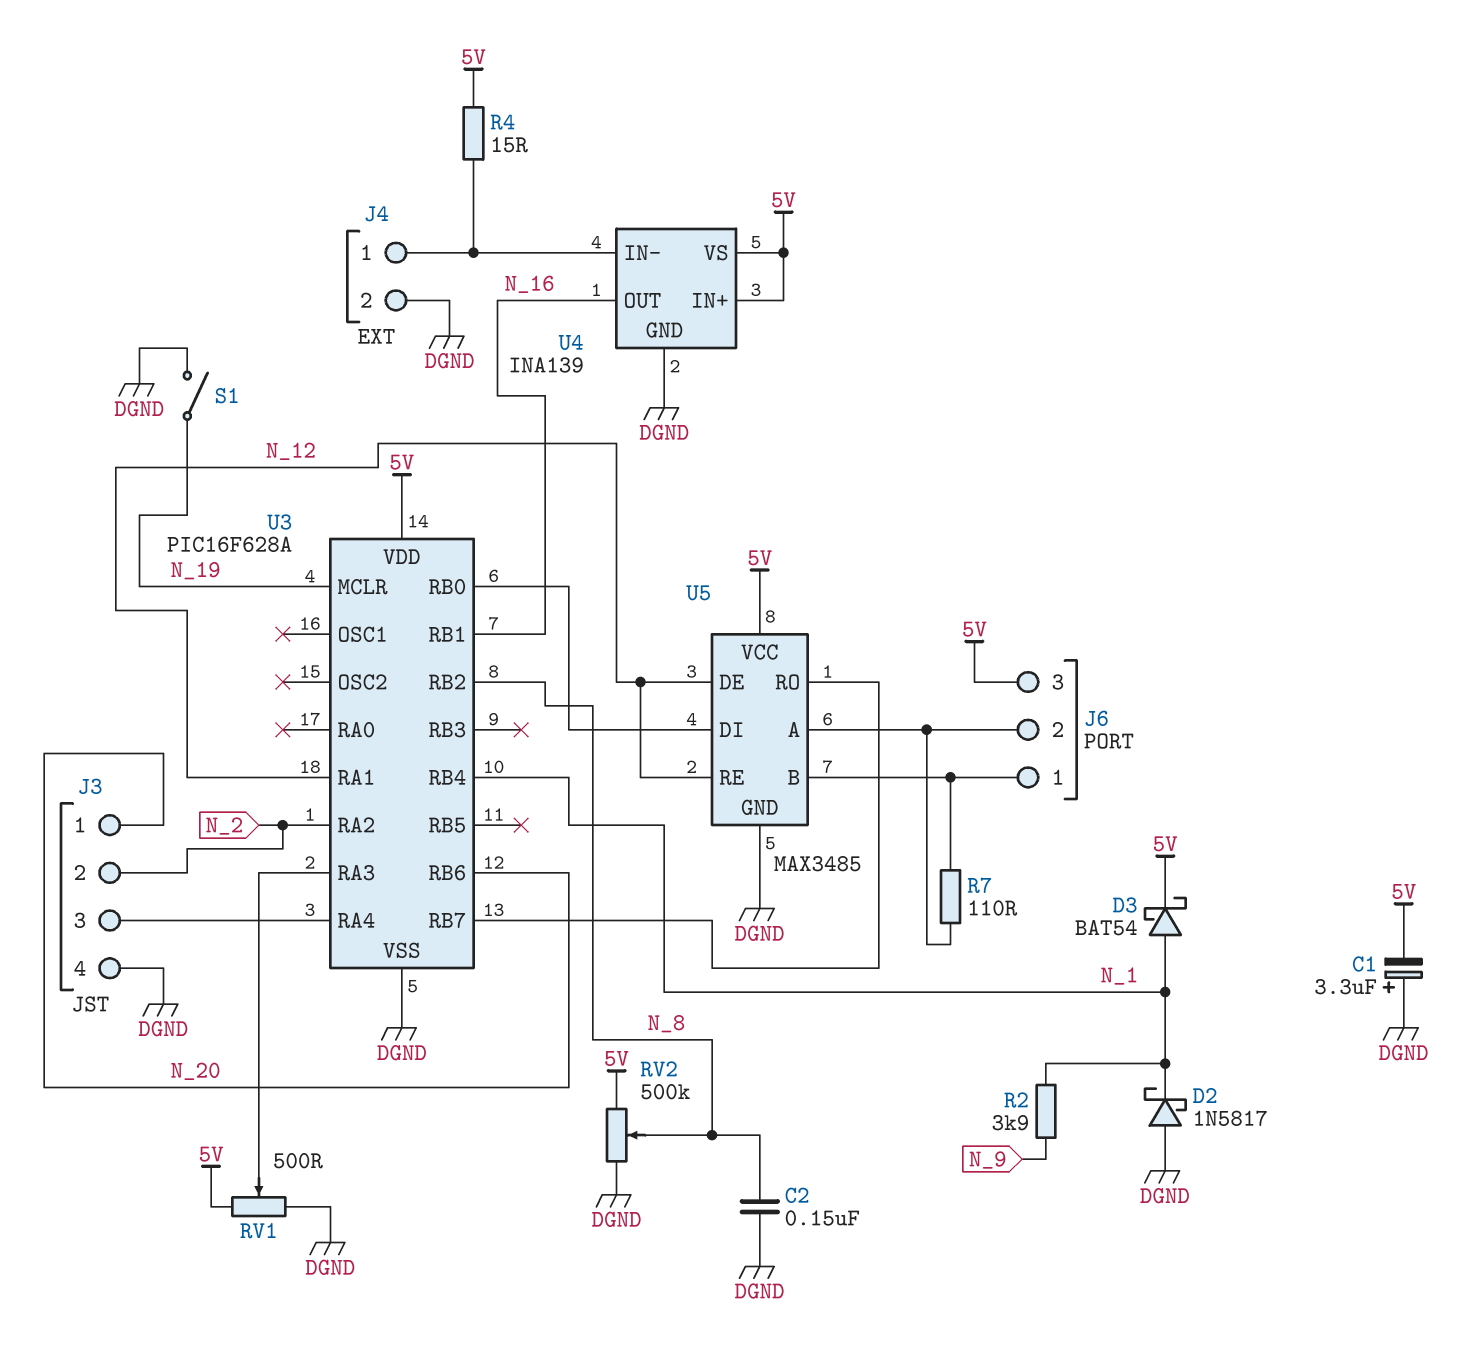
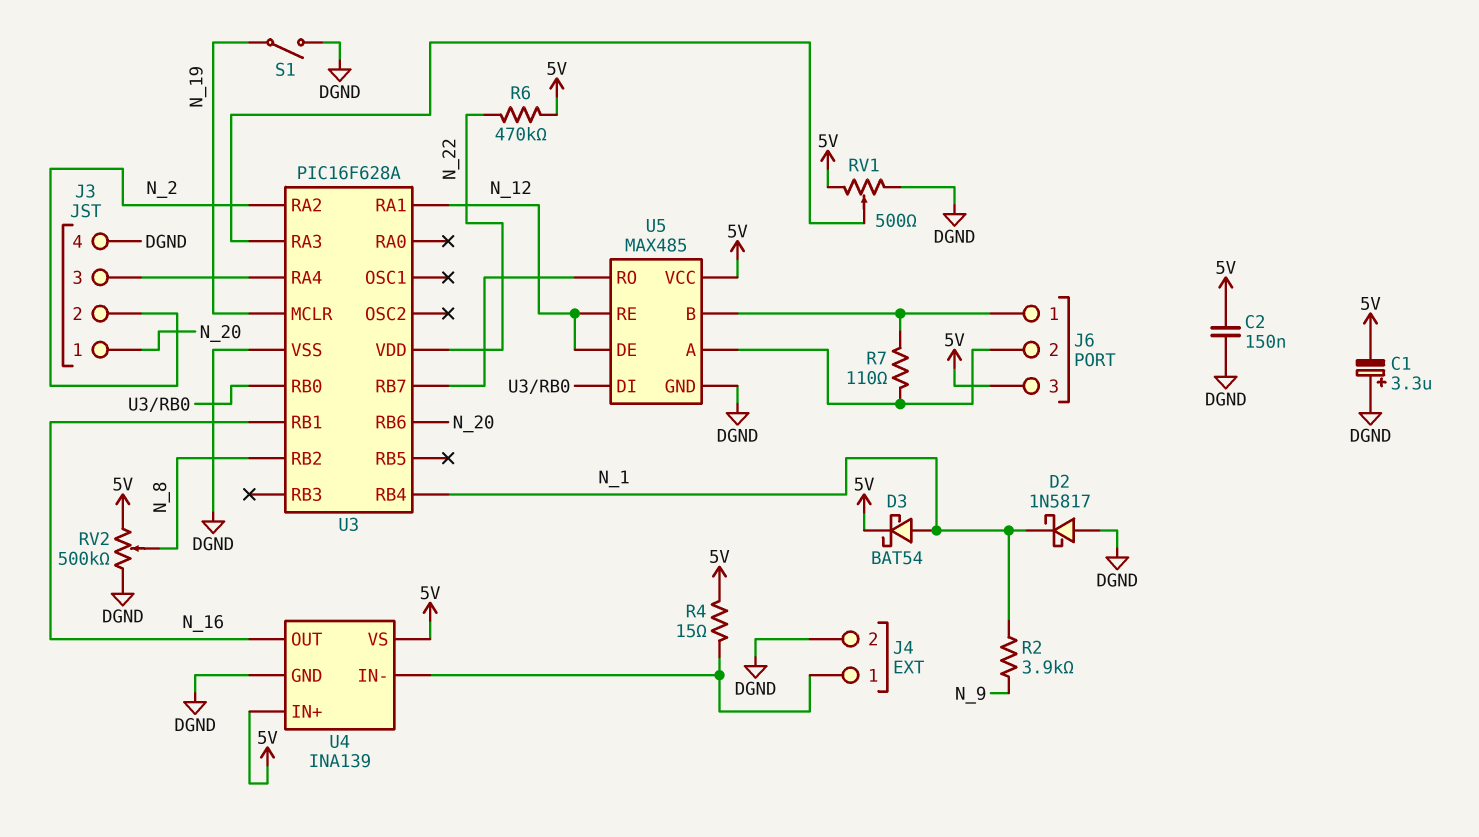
C2: 150nF (DGND, N_8) -> 150nF (5V, DGND)
R6: none -> 470k (5V, N_22)
U3 pin VDD: 5V -> N_22
U5: MAX3485 -> MAX485

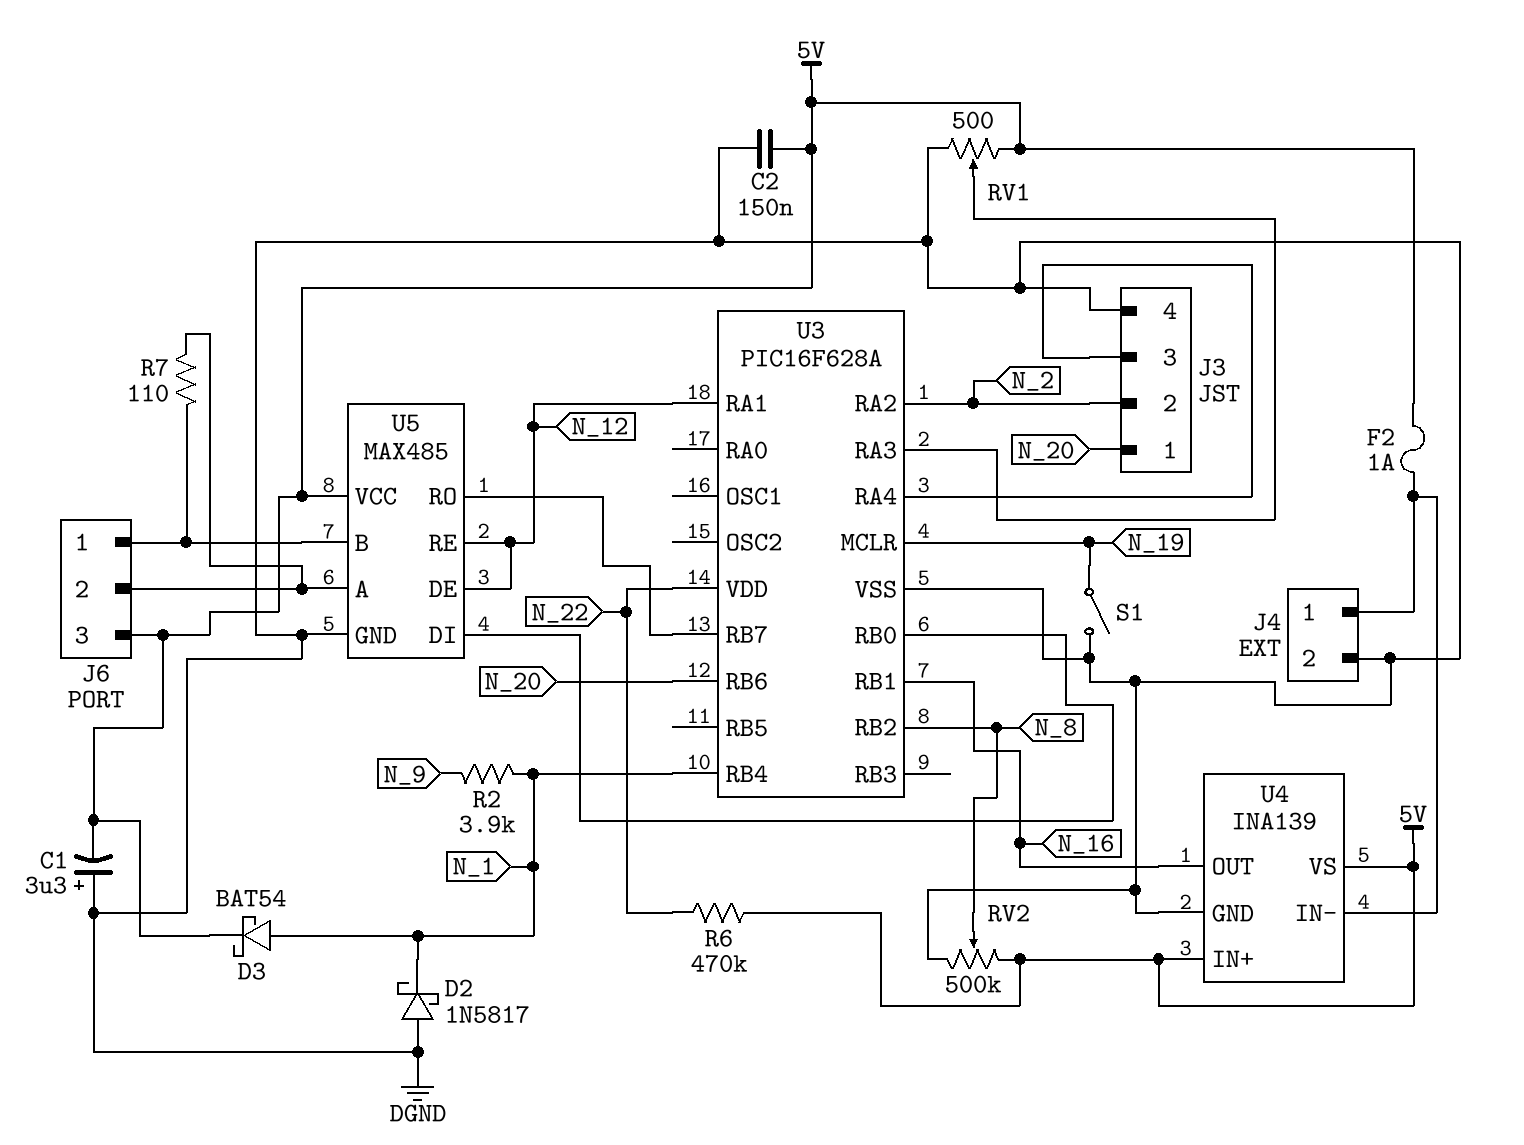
F2: none -> 1A (5V, J4/1)
R4: 15 (5V, J4/1) -> none

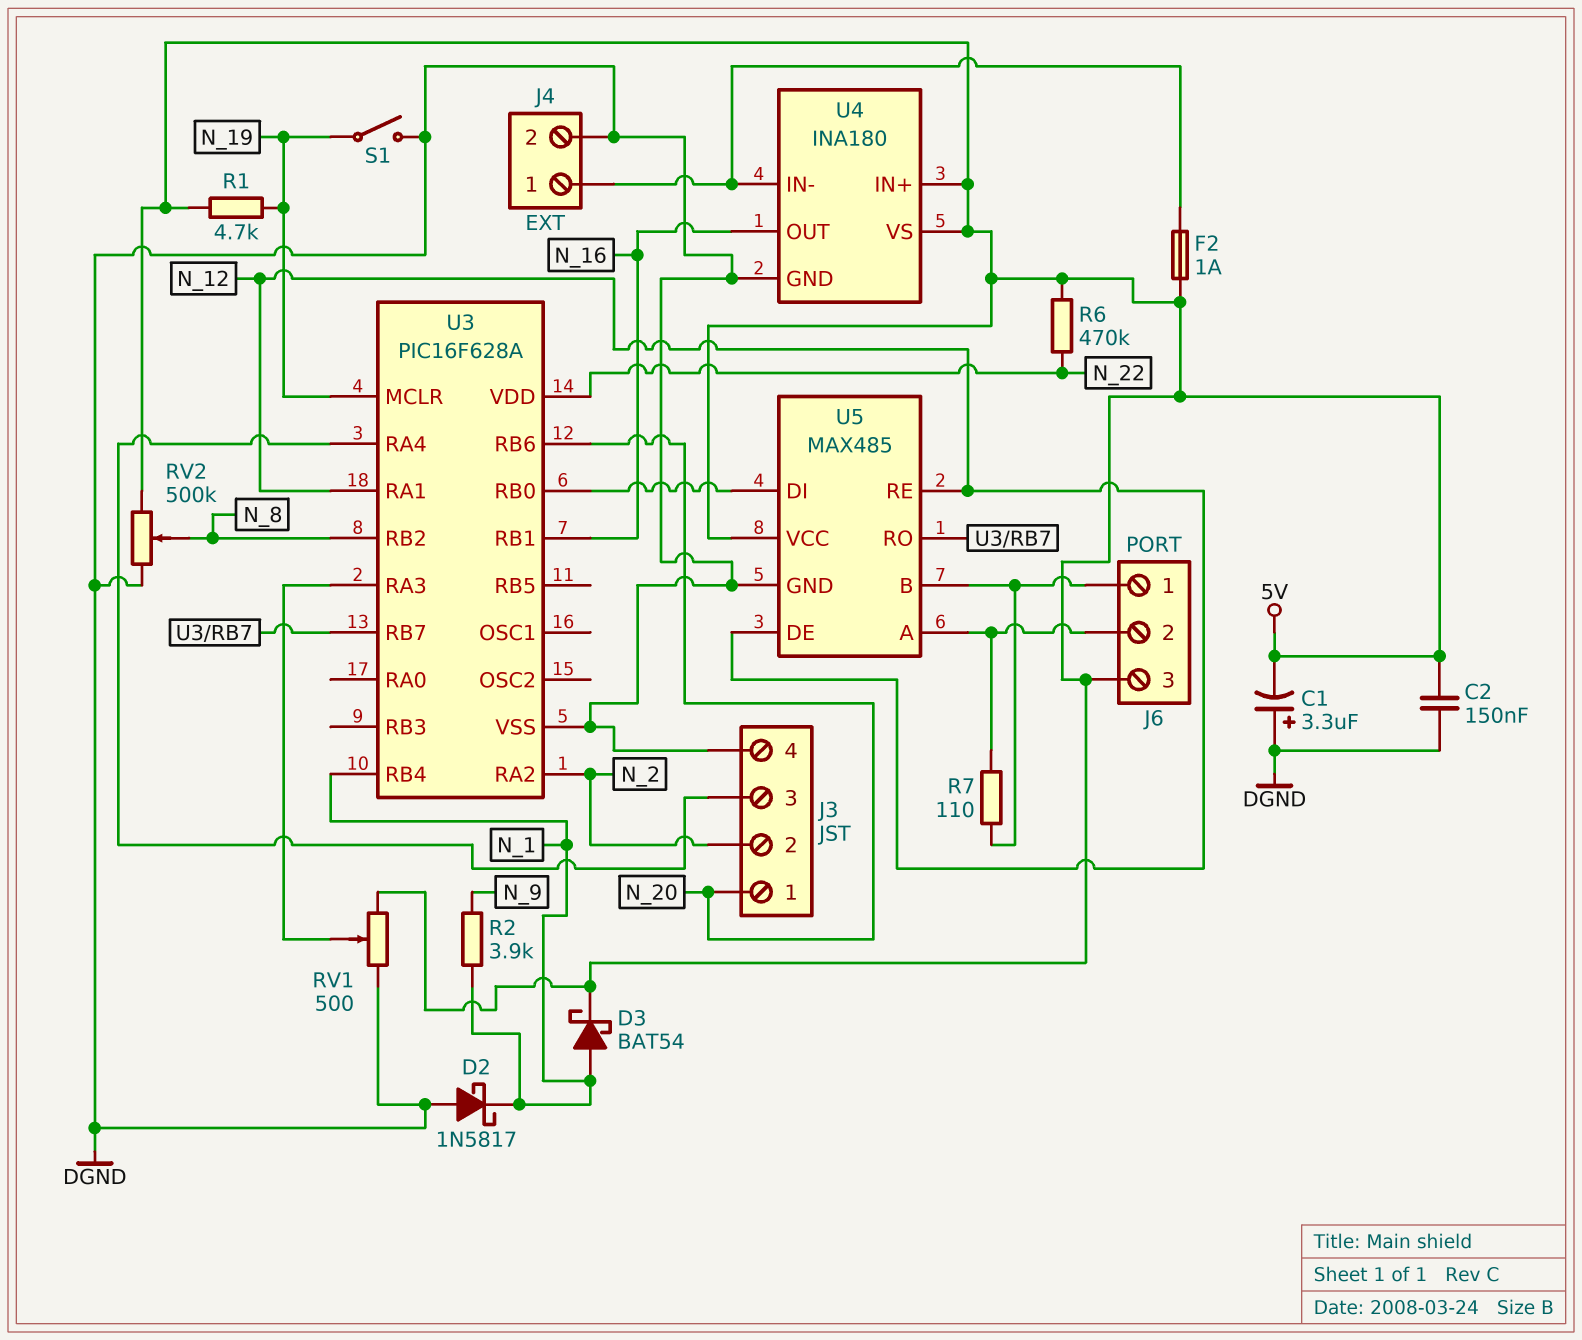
R1: none -> 4.7k (5V, N_19)
U4: INA139 -> INA180

